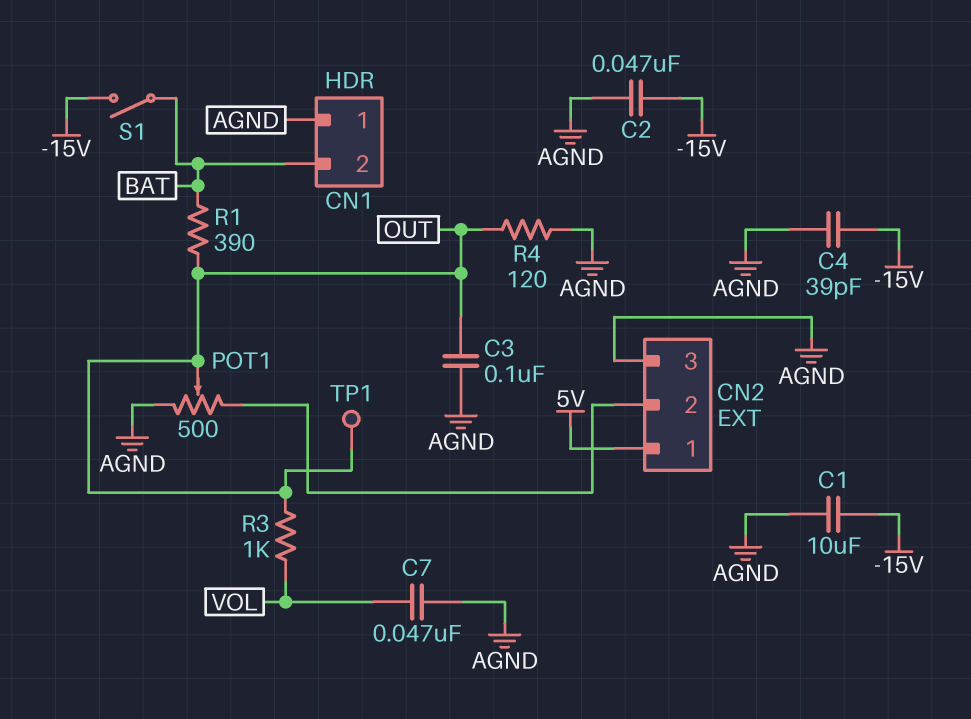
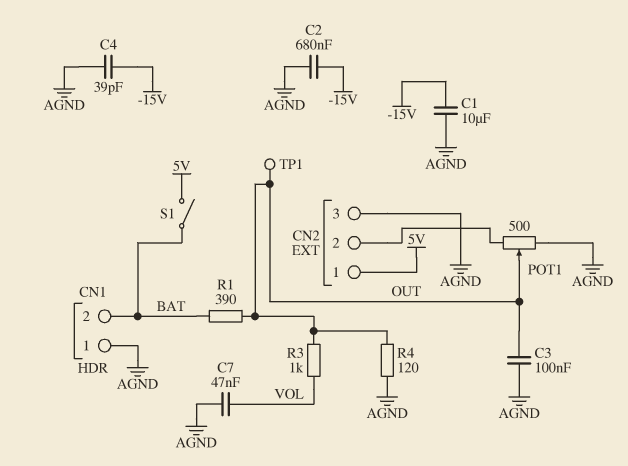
C2: 47nF (-15V, AGND) -> 680nF (-15V, AGND)
S1: switch (-15V, BAT) -> switch (5V, BAT)

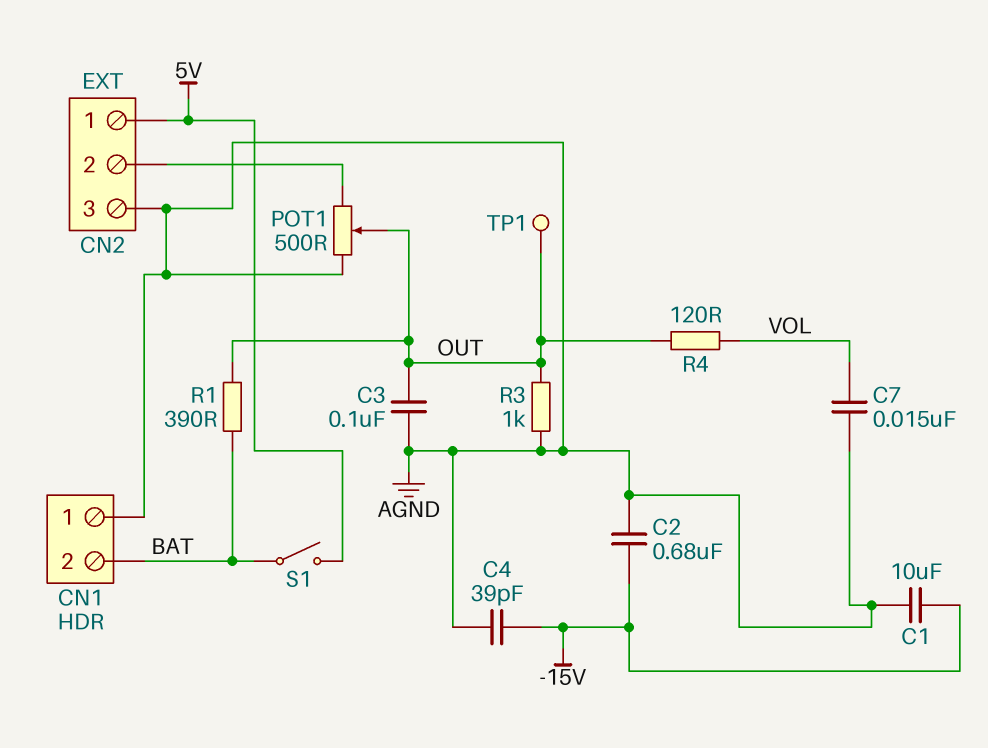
C7: 47nF (AGND, VOL) -> 15nF (AGND, VOL)
R3: 1k (OUT, VOL) -> 1k (AGND, OUT)
R4: 120 (AGND, OUT) -> 120 (OUT, VOL)

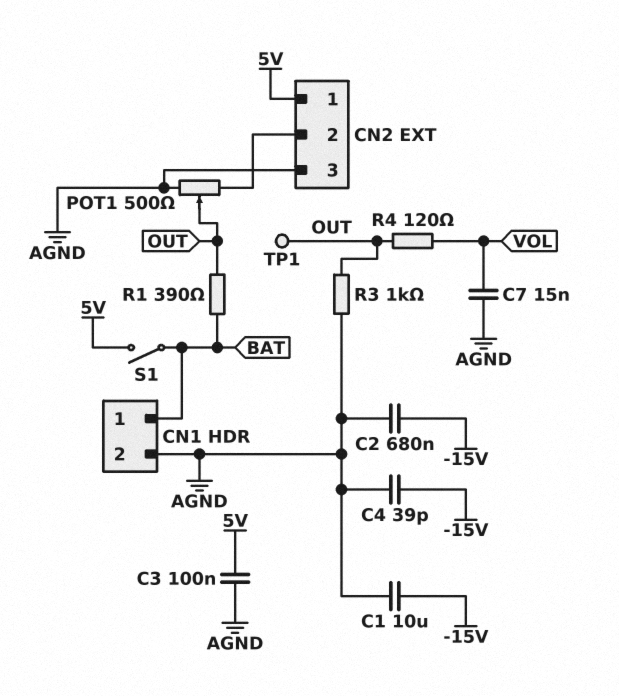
C3: 100nF (AGND, OUT) -> 100nF (5V, AGND)
CN1 pin 1: AGND -> BAT
CN1 pin 2: BAT -> AGND

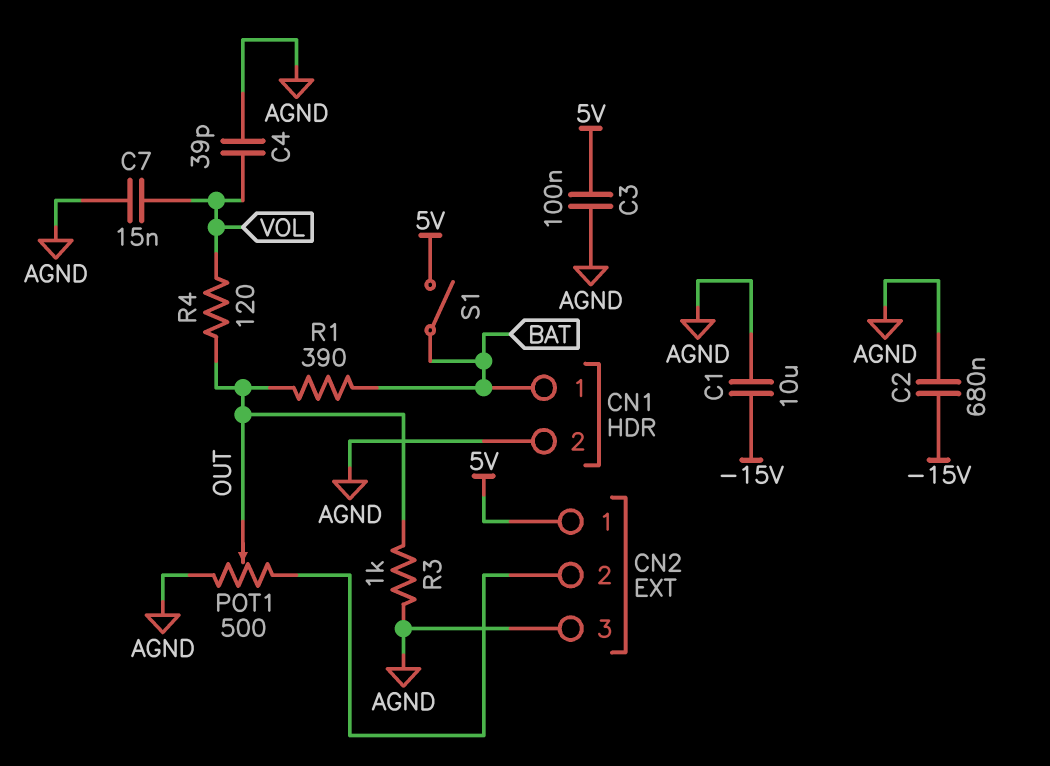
C4: 39pF (-15V, AGND) -> 39pF (AGND, VOL)
TP1: test point (OUT) -> none

